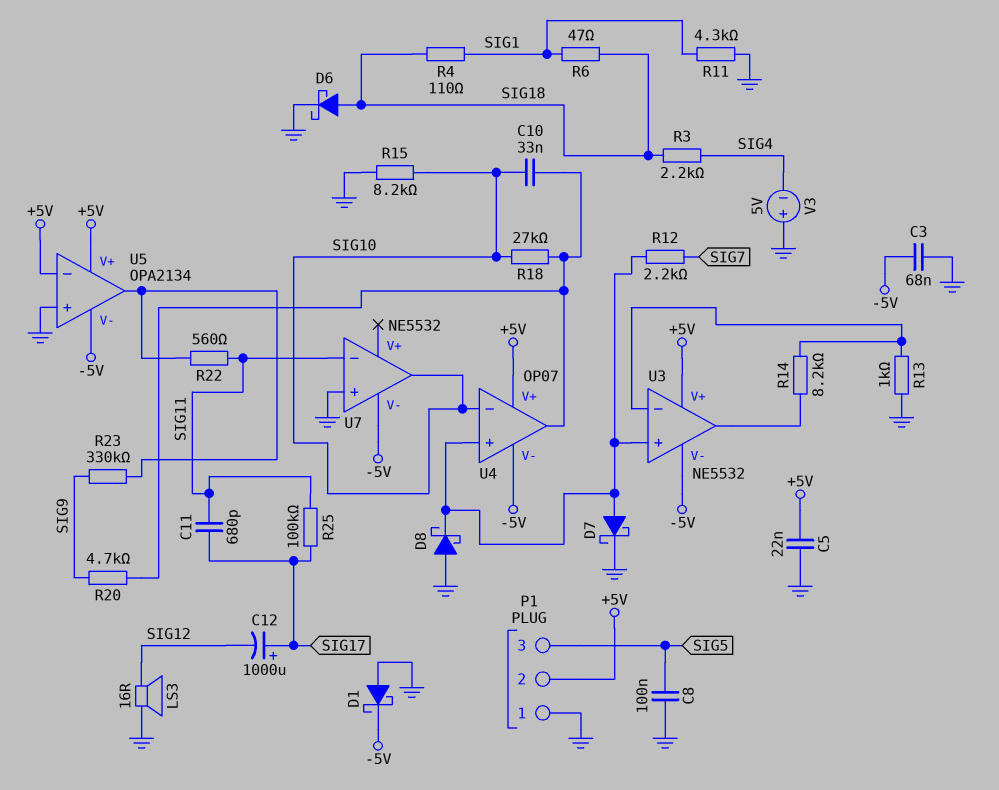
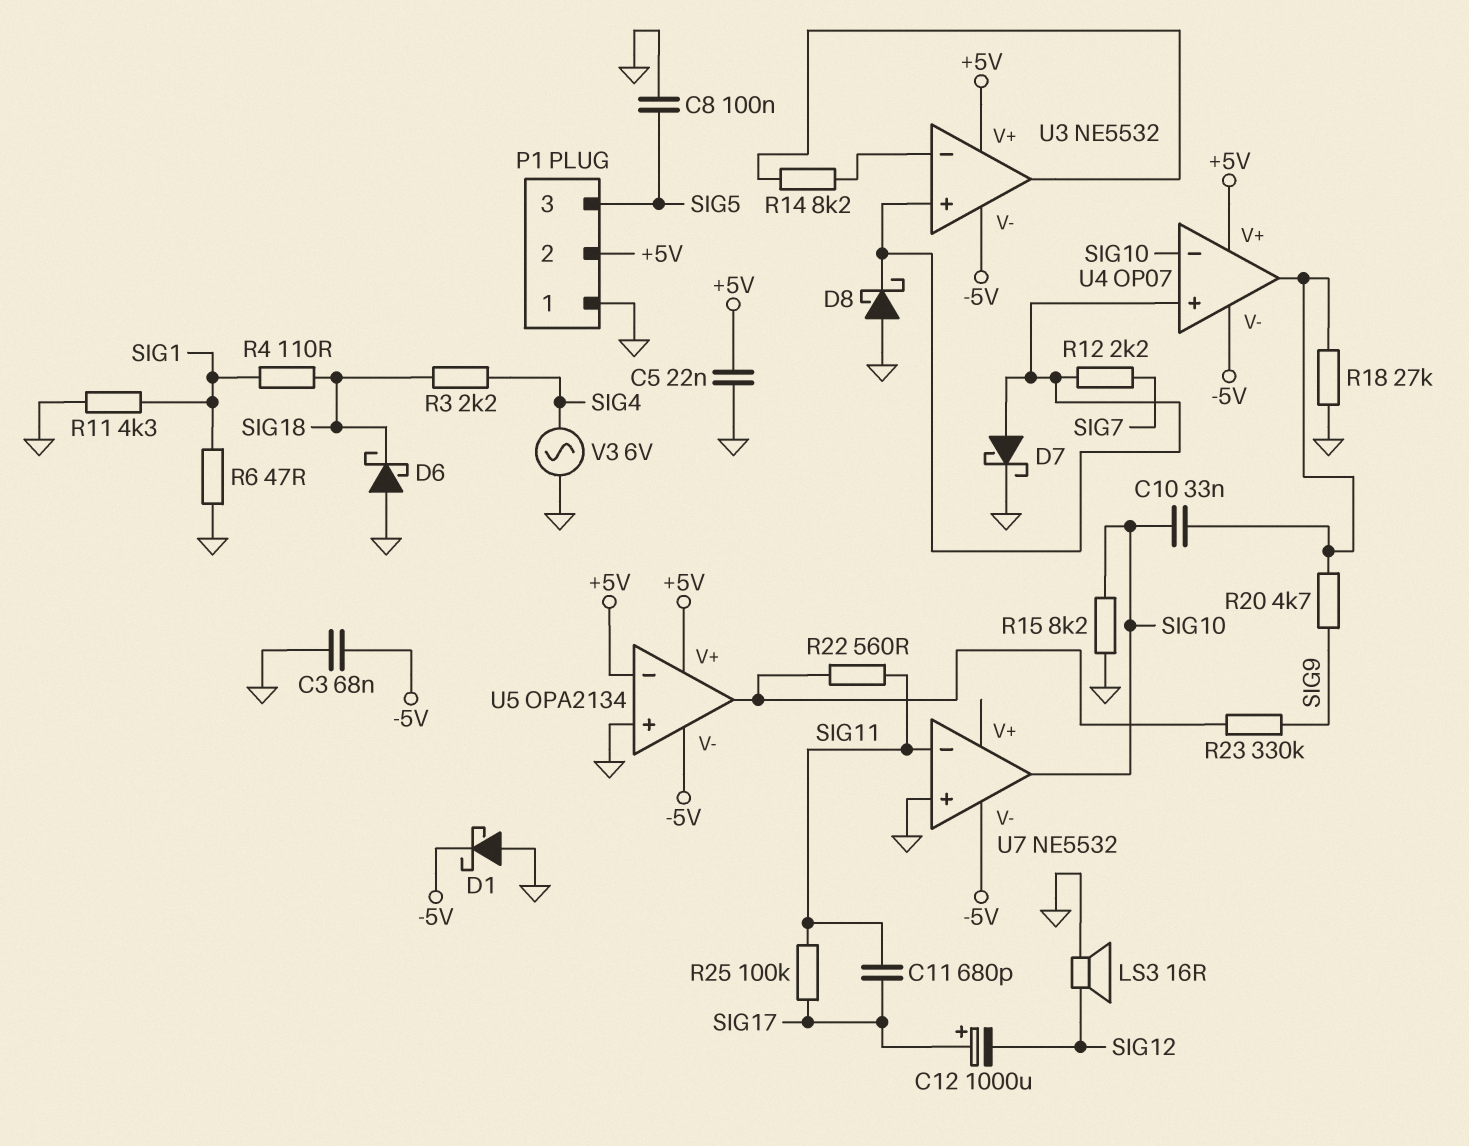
D6: schottky (A SIG18, K GND) -> schottky (A GND, K SIG18)
R6: 47 (SIG1, SIG18) -> 47 (GND, SIG1)
R13: 1k (GND, U3/in-) -> none
R18: 27k (SIG10, U4/out) -> 27k (GND, U4/out)
V3: 5V (plus GND, minus SIG4) -> AC 6V (GND, SIG4)

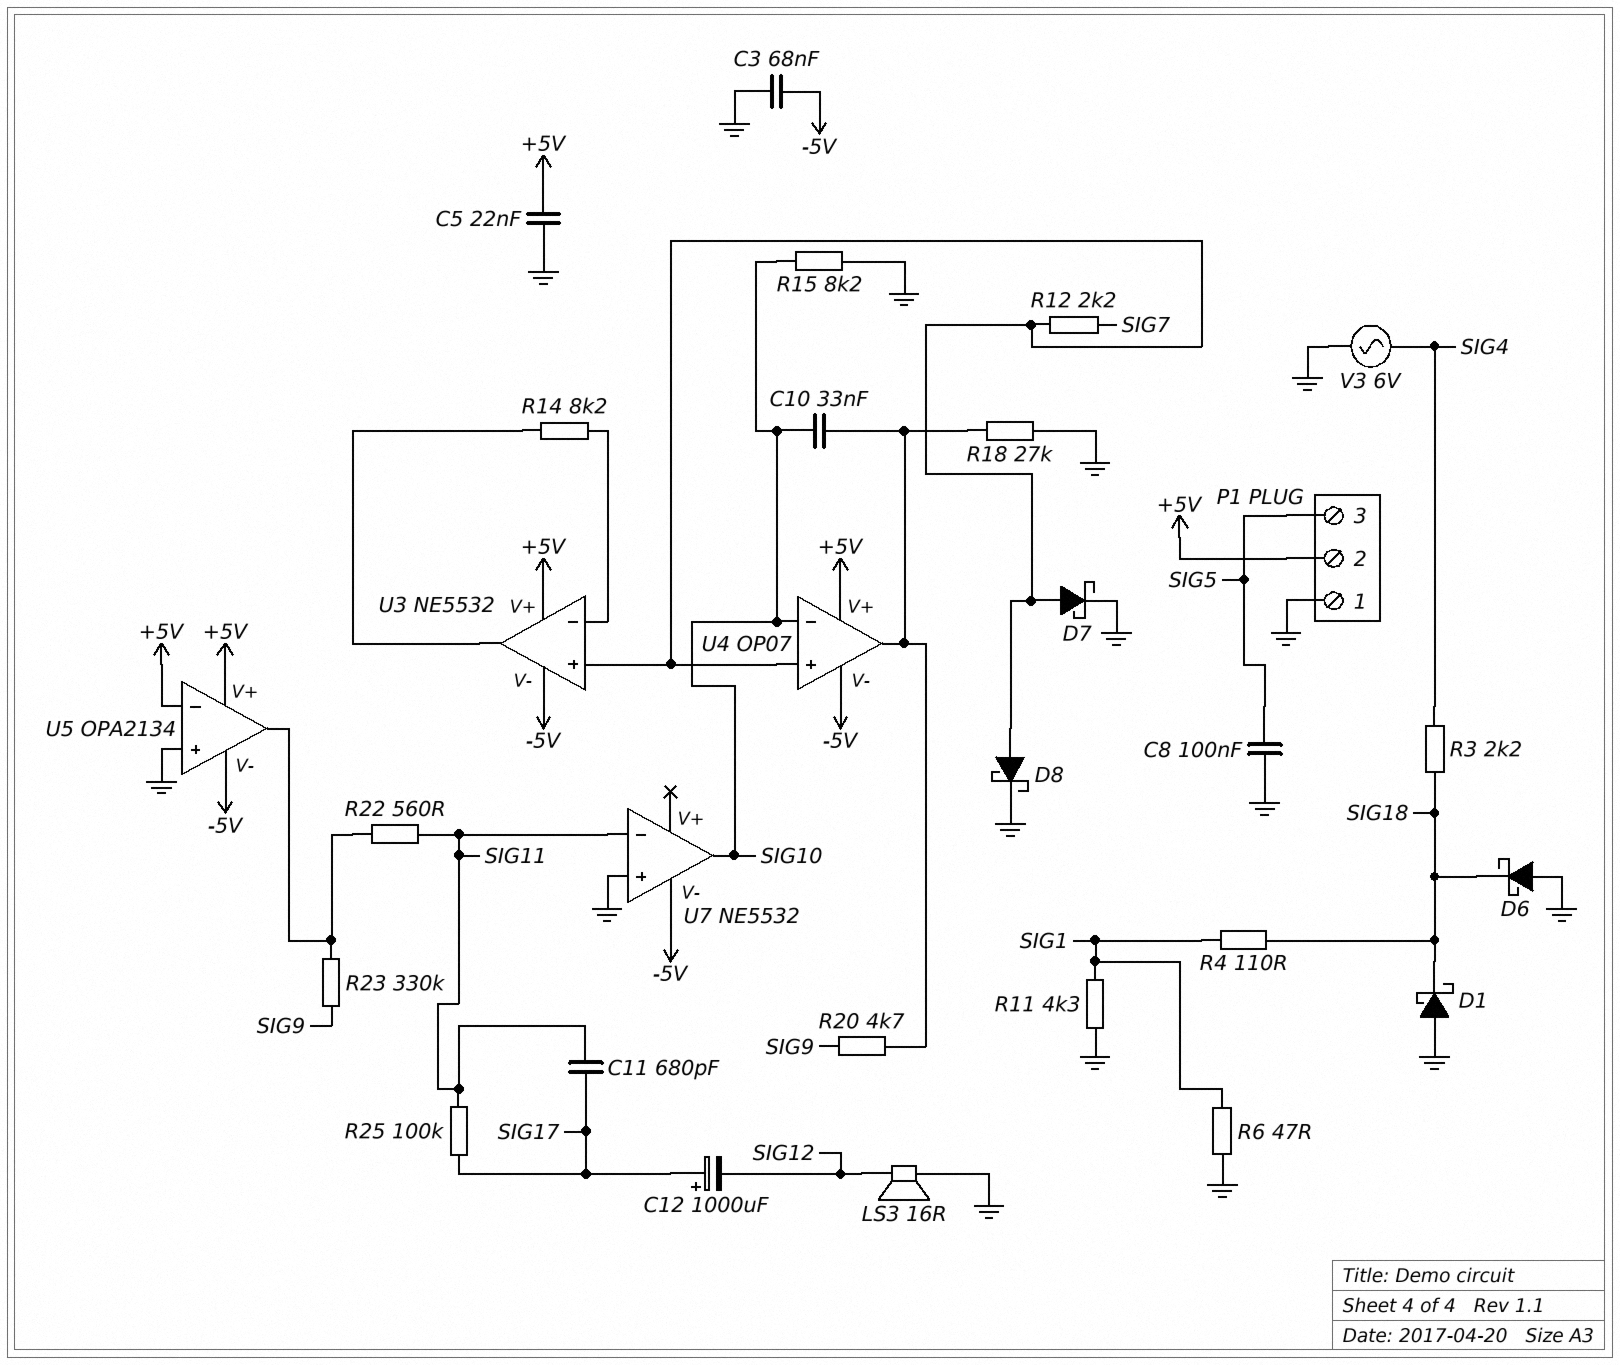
D1: schottky (A GND, K -5V) -> schottky (A GND, K SIG18)
D8: schottky (A GND, K U3/in+) -> schottky (A U3/in+, K GND)

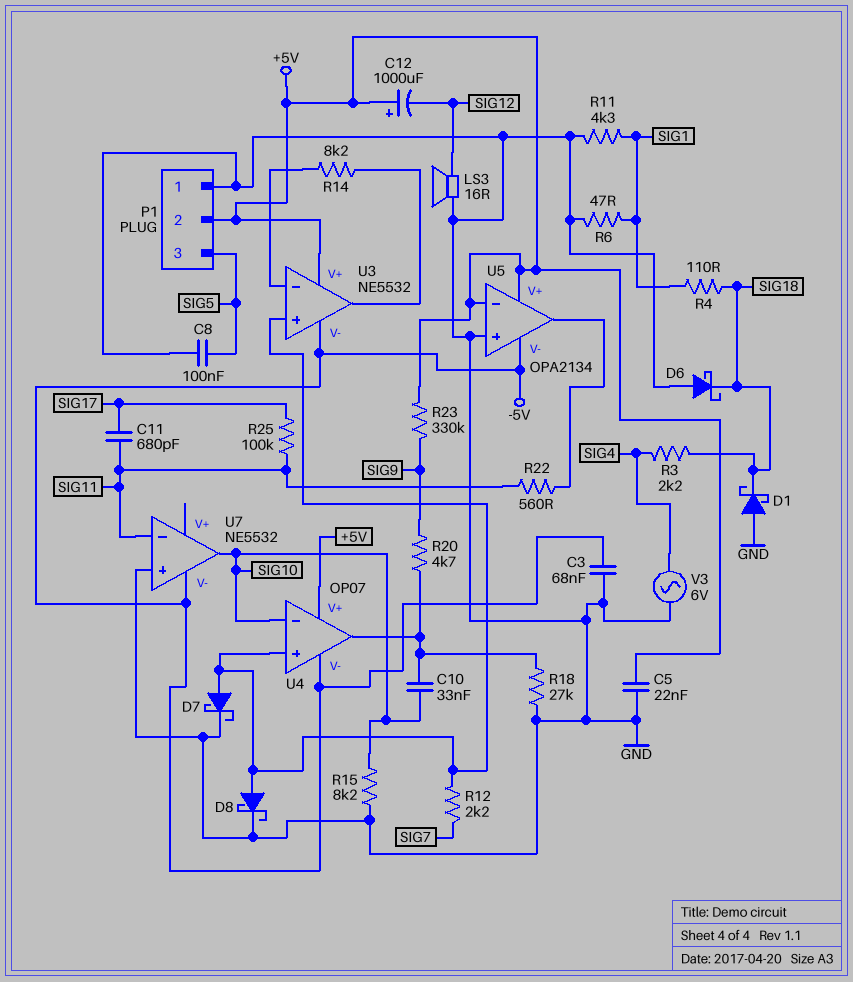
C12: 1000uF (plus SIG17, minus SIG12) -> 1000uF (plus +5V, minus SIG12)
R23: 330k (SIG9, U5/out) -> 330k (+5V, SIG9)

